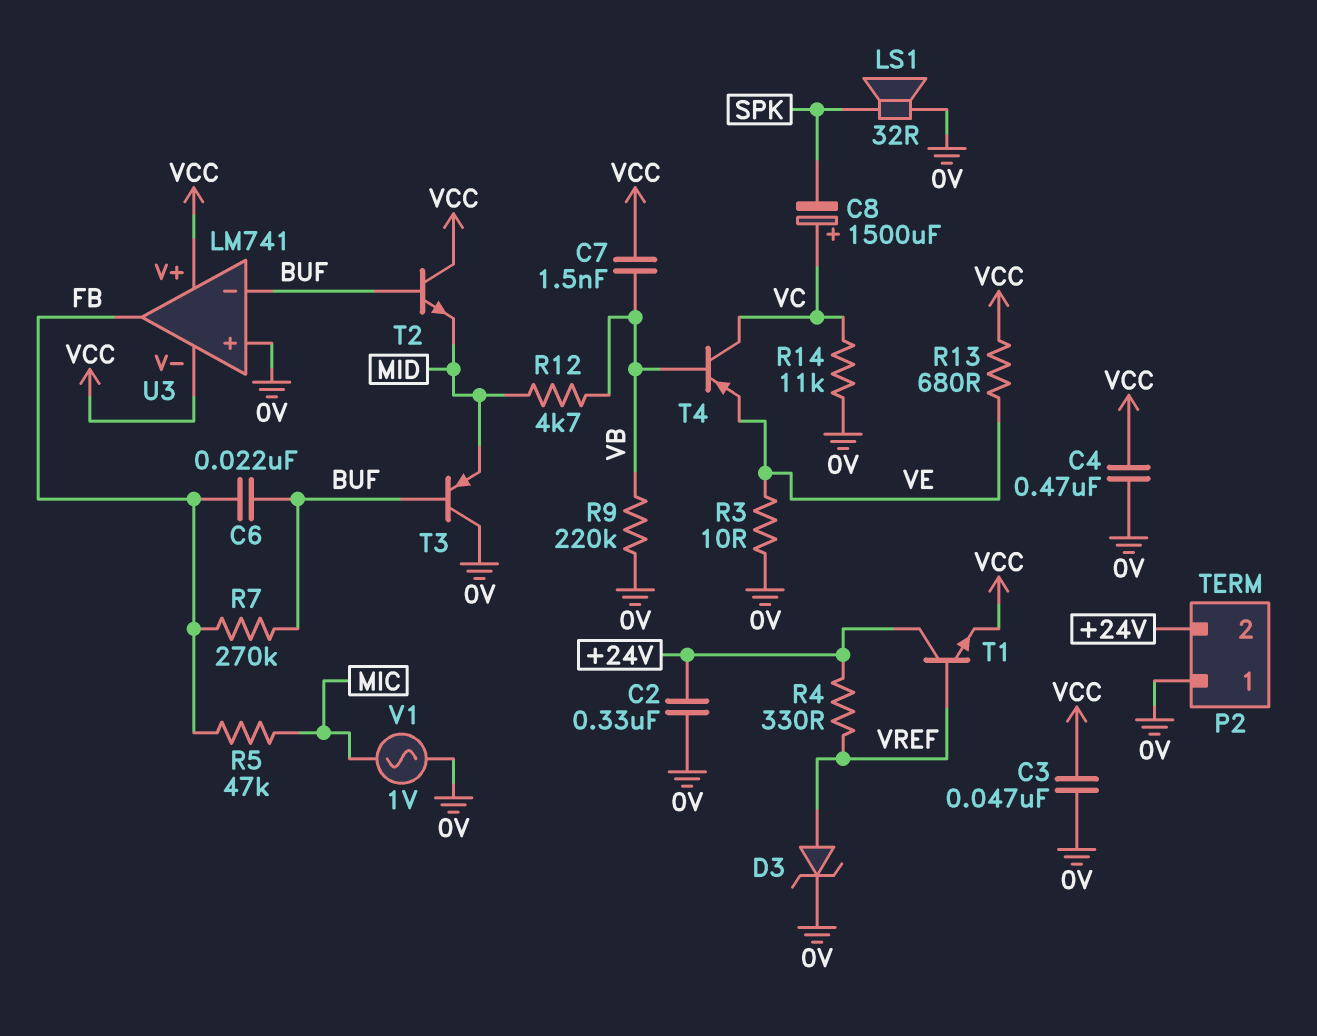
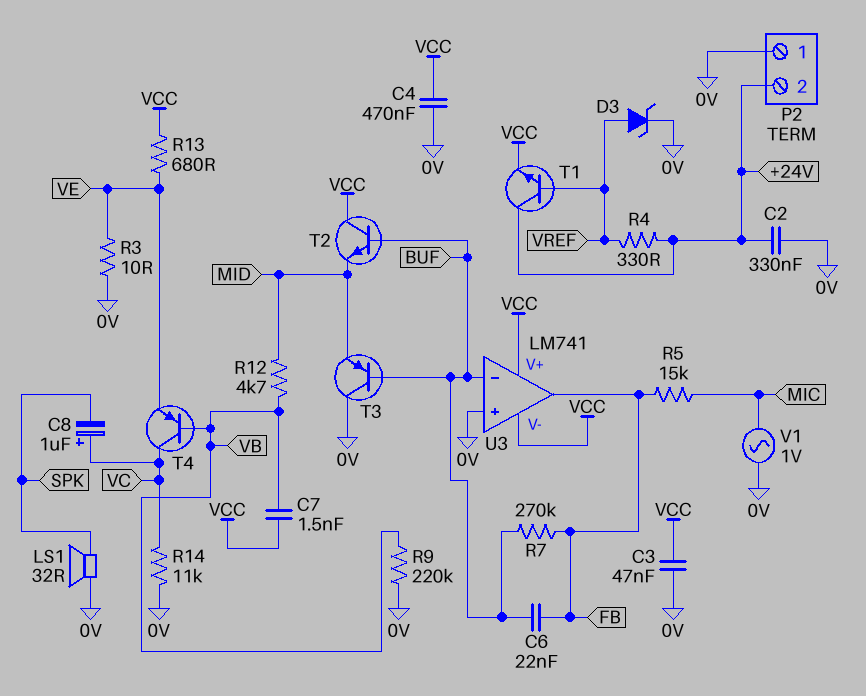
C8: 1500uF (plus VC, minus SPK) -> 1uF (plus VC, minus SPK)
R5: 47k (FB, MIC) -> 15k (FB, MIC)

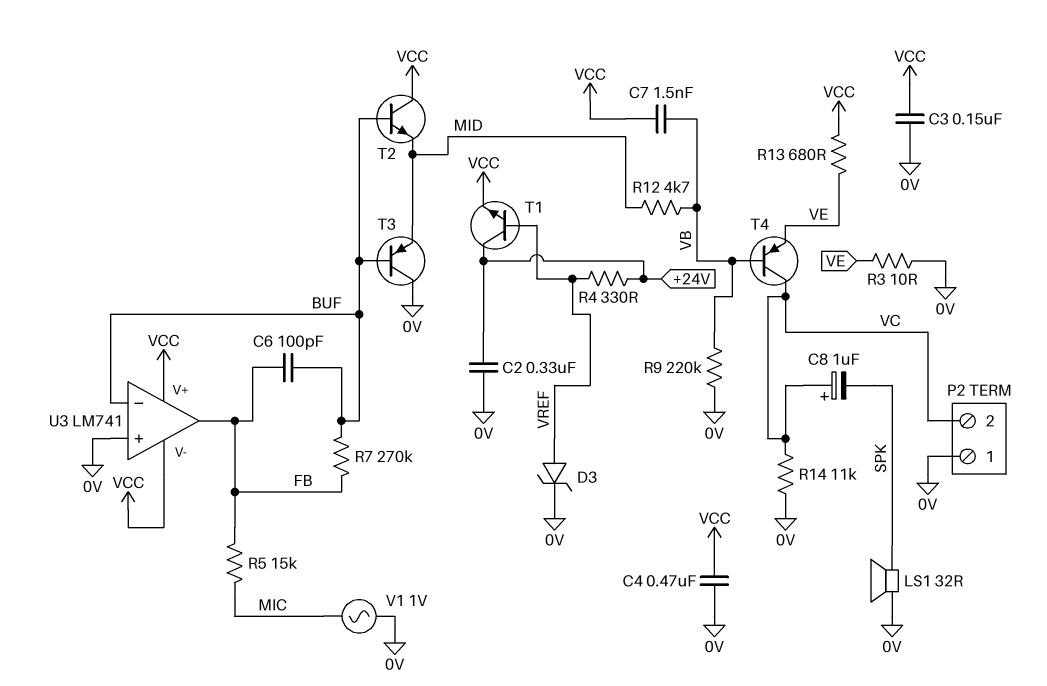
C3: 47nF (0V, VCC) -> 150nF (0V, VCC)
C6: 22nF (BUF, FB) -> 100pF (BUF, FB)
P2 pin 2: +24V -> VC

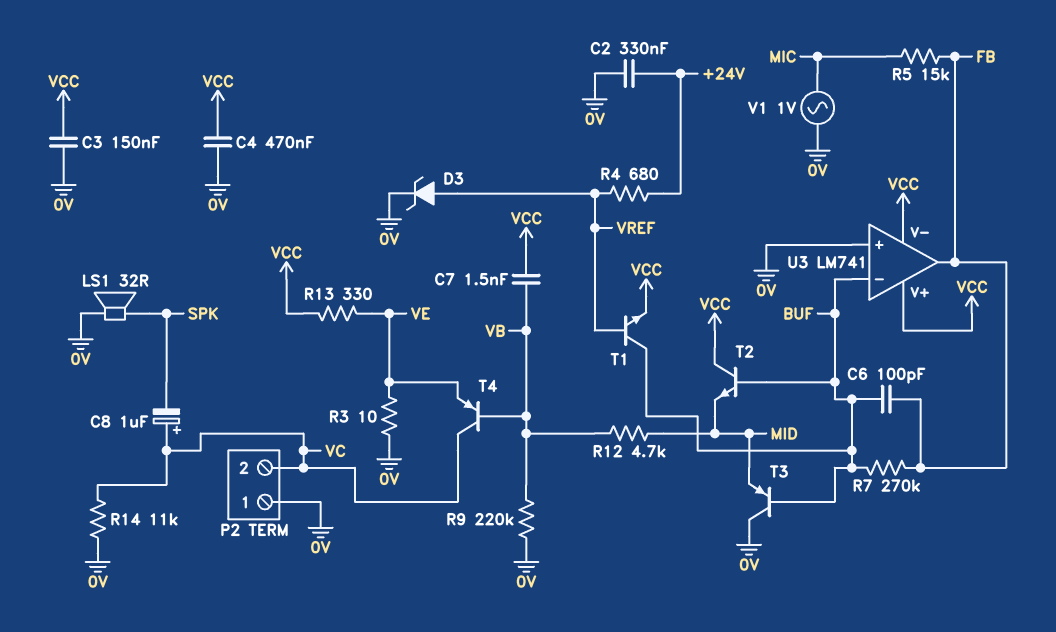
R4: 330 (+24V, VREF) -> 680 (+24V, VREF)
R13: 680 (VCC, VE) -> 330 (VCC, VE)
T1: NPN (B VREF, C +24V, E VCC) -> NPN (B VREF, C BUF, E VCC)

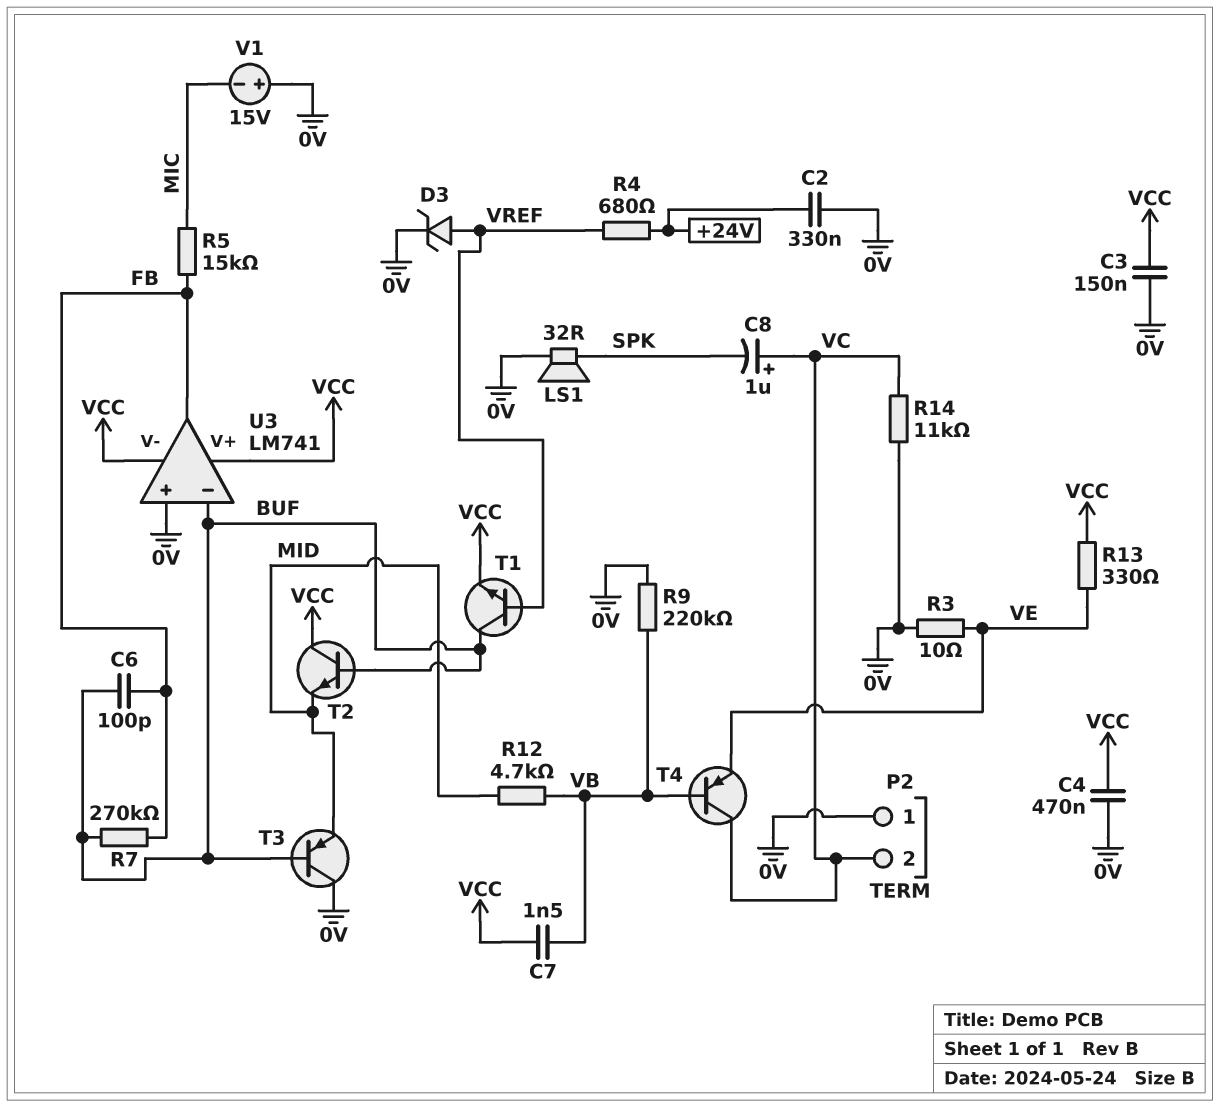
V1: AC 1V (0V, MIC) -> 15V (plus 0V, minus MIC)

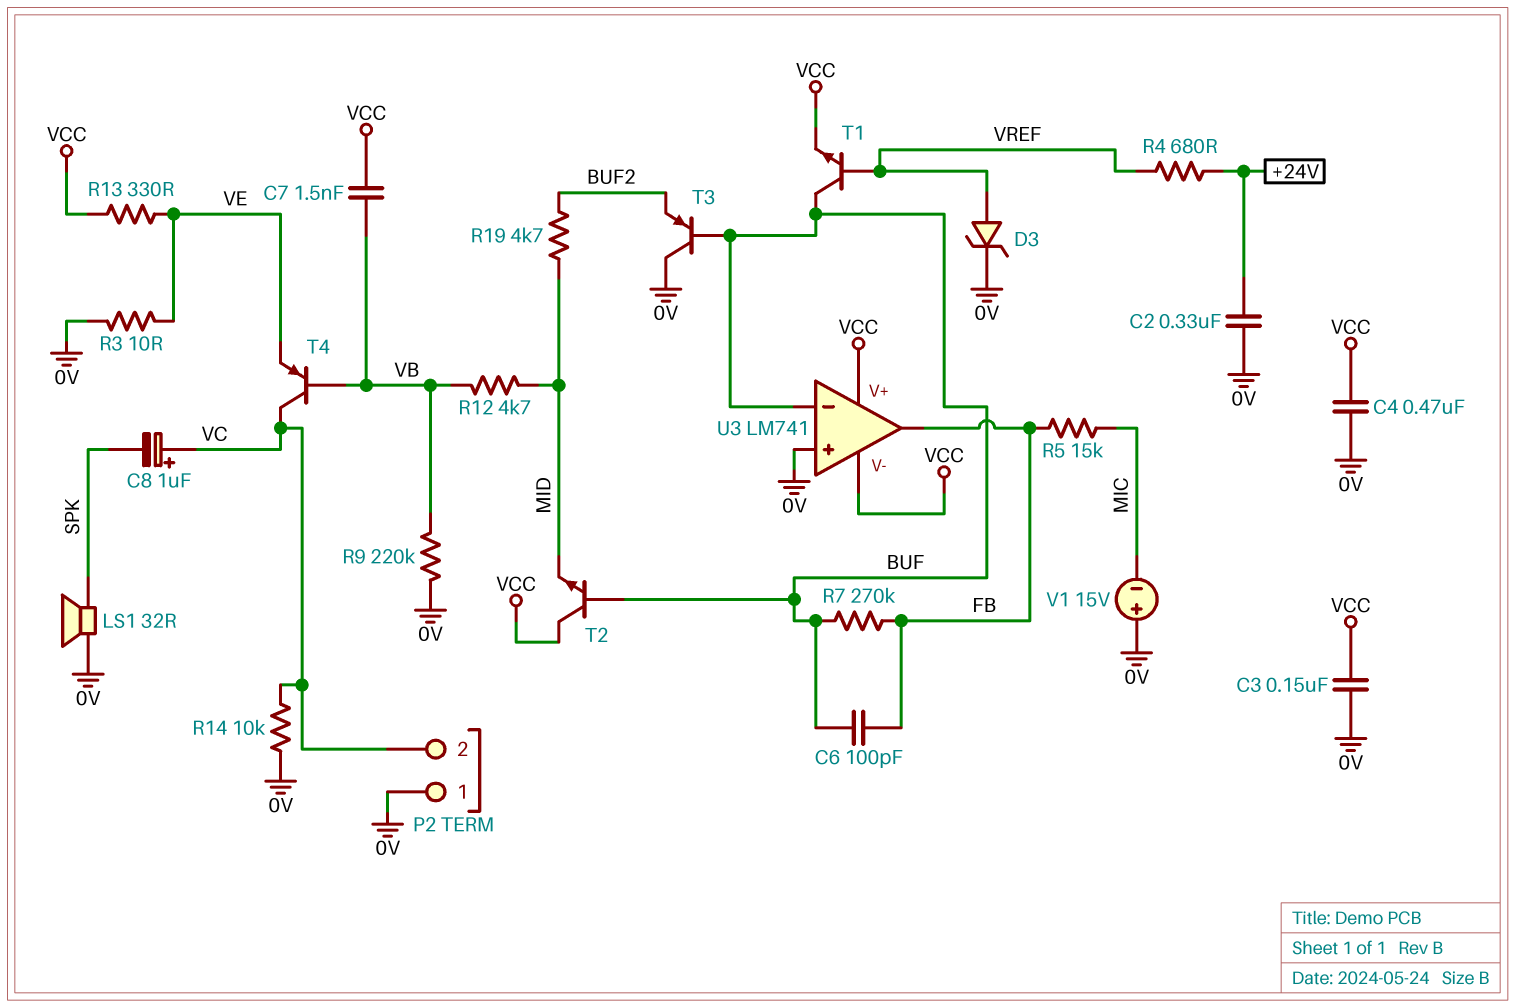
R14: 11k (0V, VC) -> 10k (0V, VC)
R19: none -> 4.7k (BUF2, MID)
T3: PNP (B BUF, C 0V, E MID) -> PNP (B BUF, C 0V, E BUF2)

